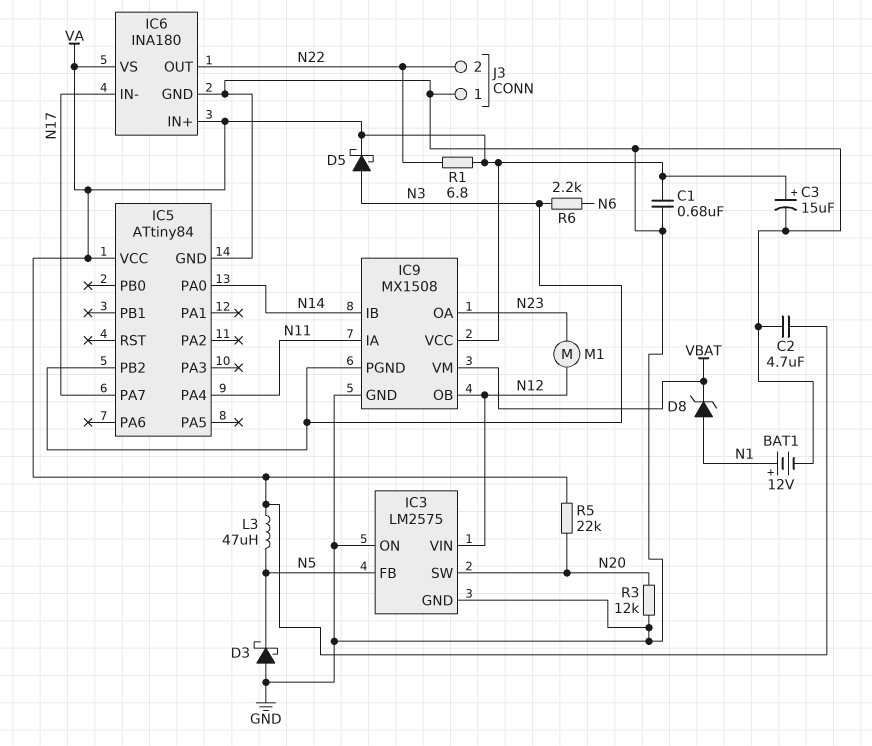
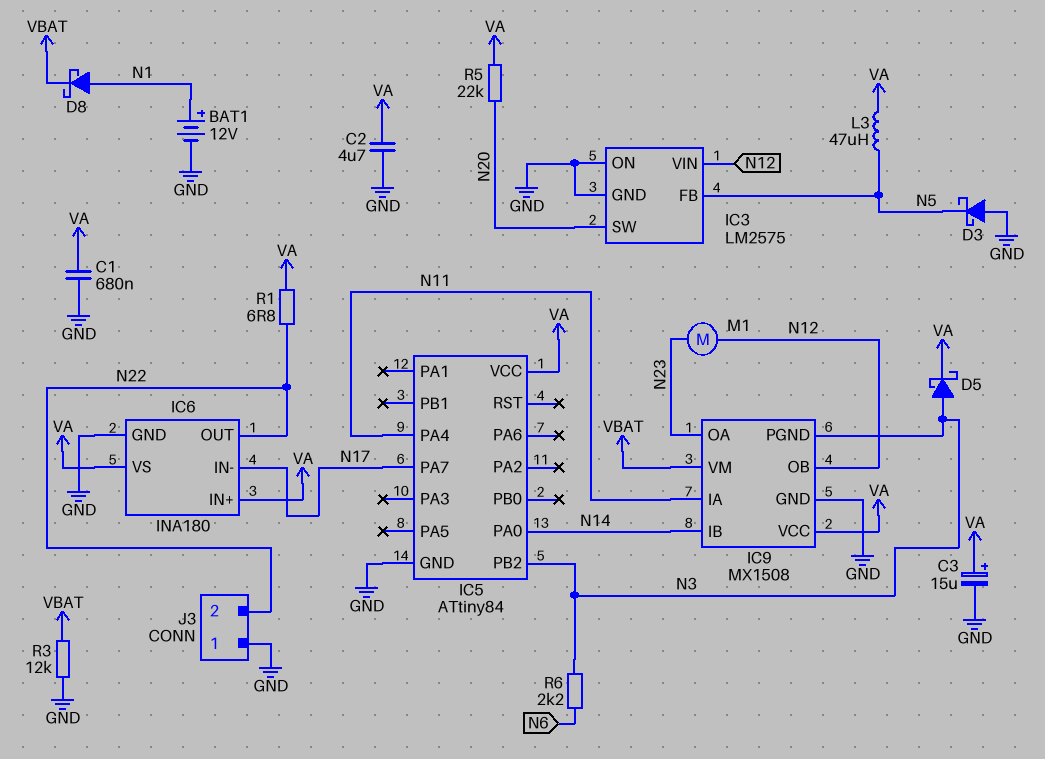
D8: zener (A N1, K VBAT) -> schottky (A N1, K VBAT)
R3: 12k (GND, N20) -> 12k (GND, VBAT)

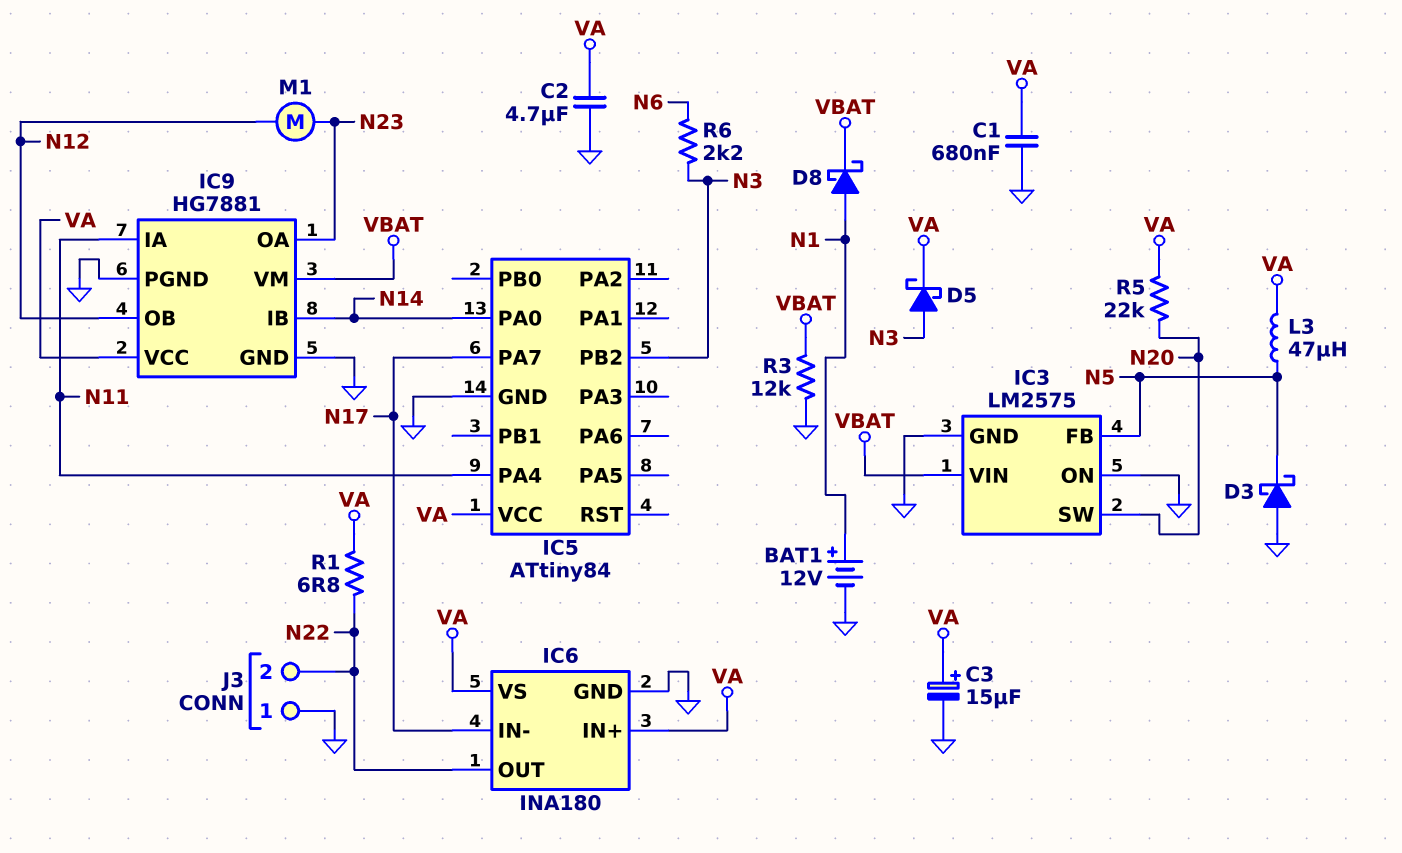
IC3 pin VIN: N12 -> VBAT
IC9: MX1508 -> HG7881
IC9 pin PGND: N3 -> GND

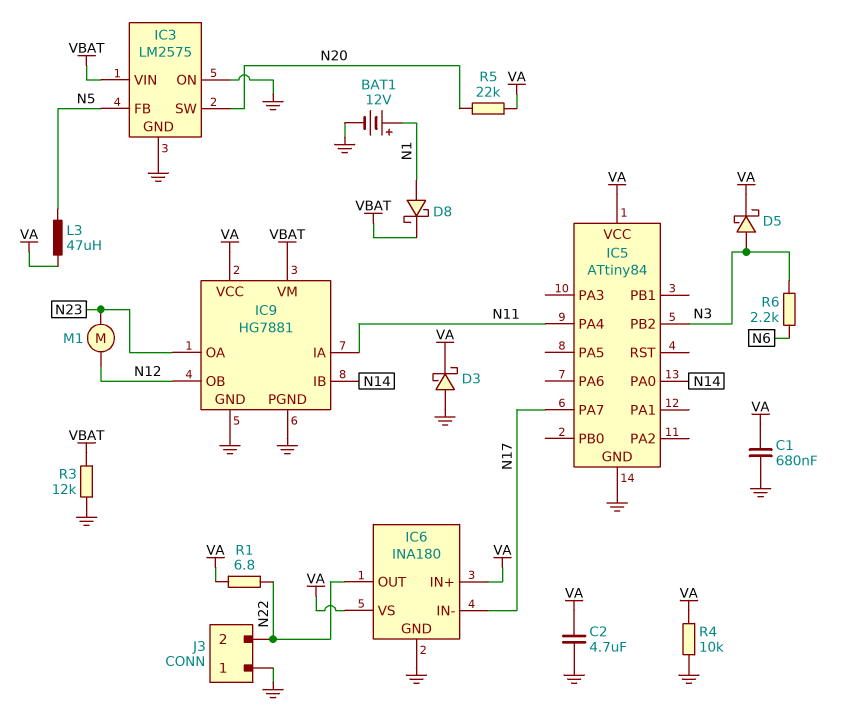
C3: 15uF (plus VA, minus GND) -> none
D3: schottky (A GND, K N5) -> schottky (A GND, K VA)
R4: none -> 10k (GND, VA)

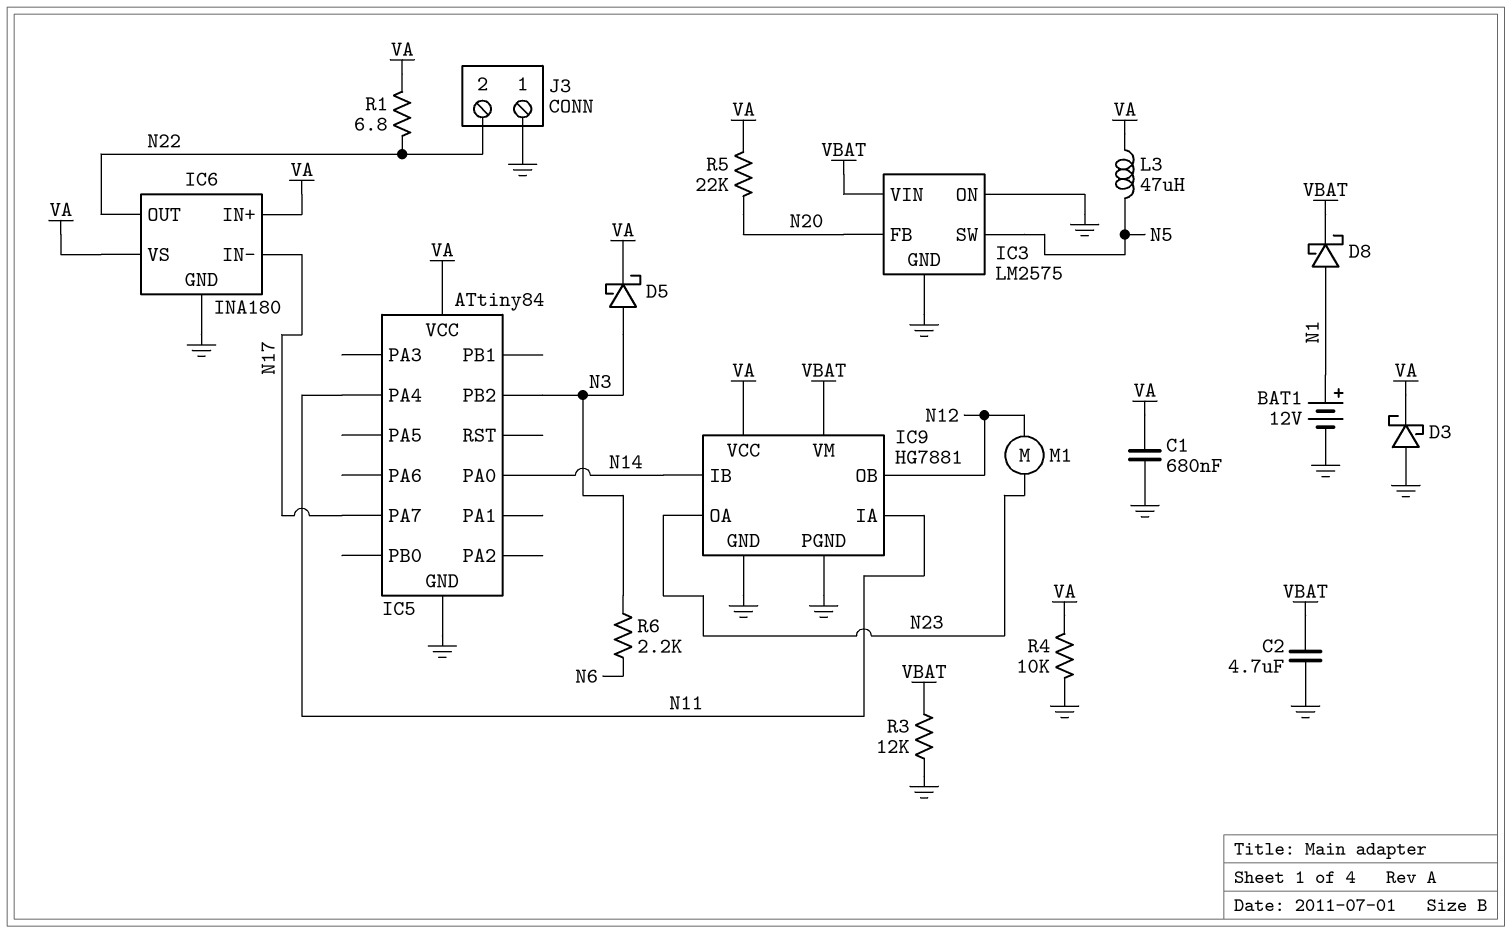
C2: 4.7uF (GND, VA) -> 4.7uF (GND, VBAT)
IC3 pin FB: N5 -> N20
IC3 pin SW: N20 -> N5

